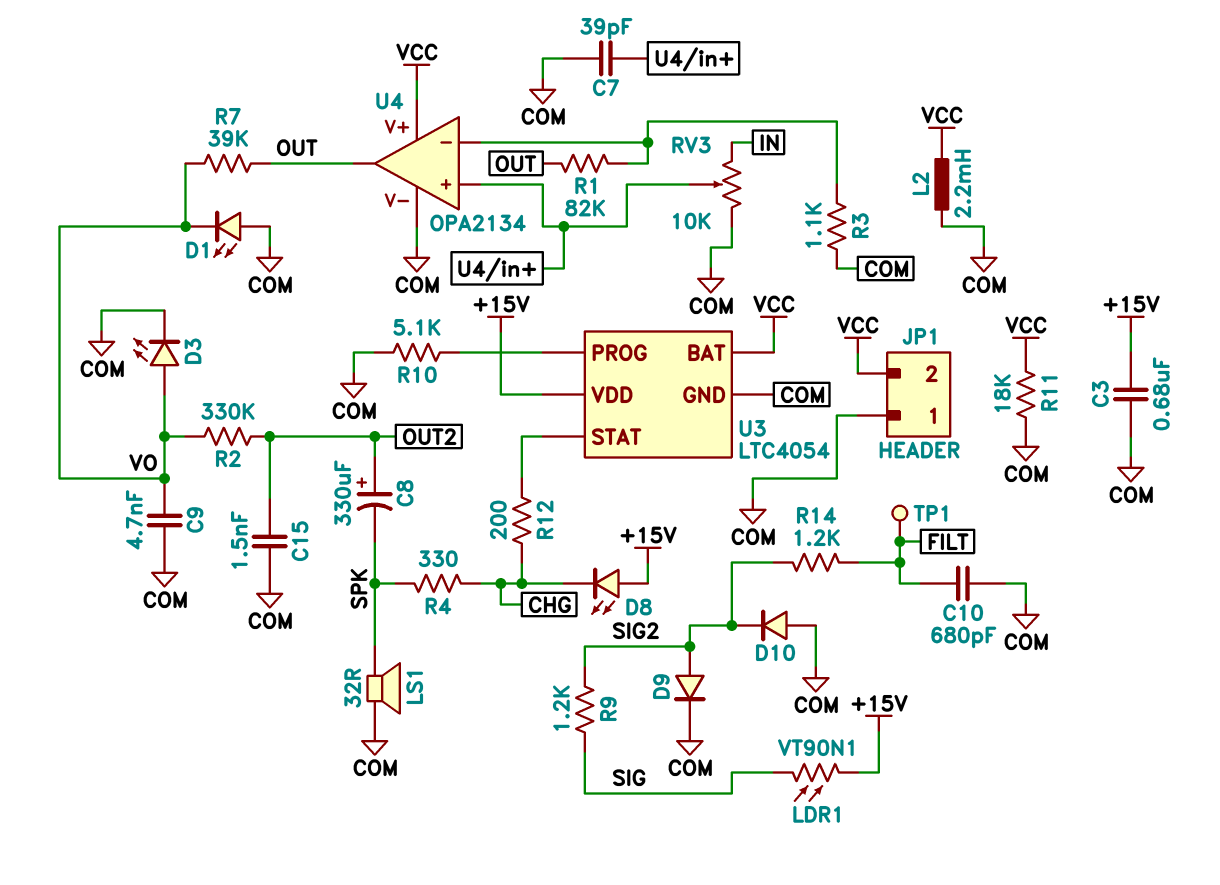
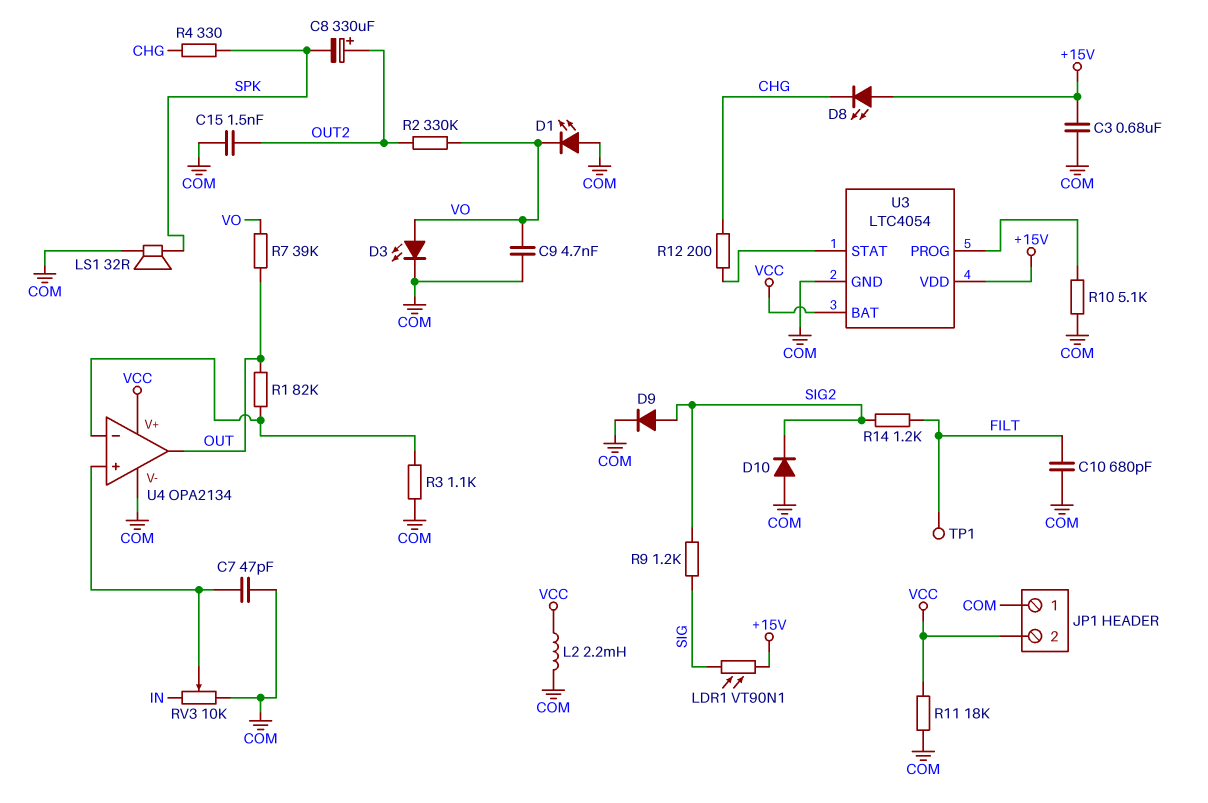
C7: 39pF (COM, U4/in+) -> 47pF (COM, U4/in+)

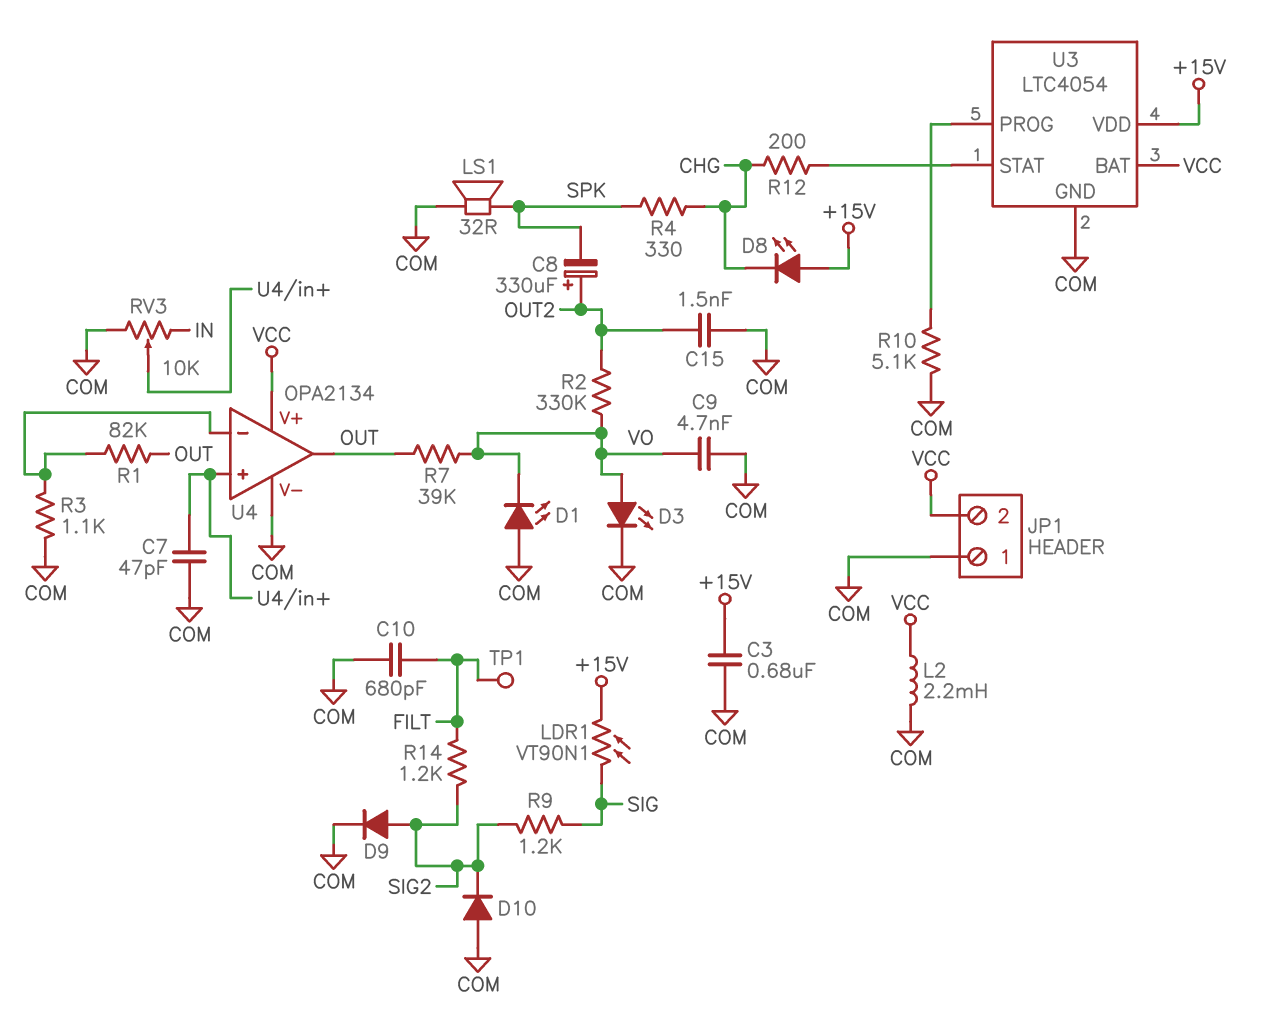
R11: 18k (COM, VCC) -> none

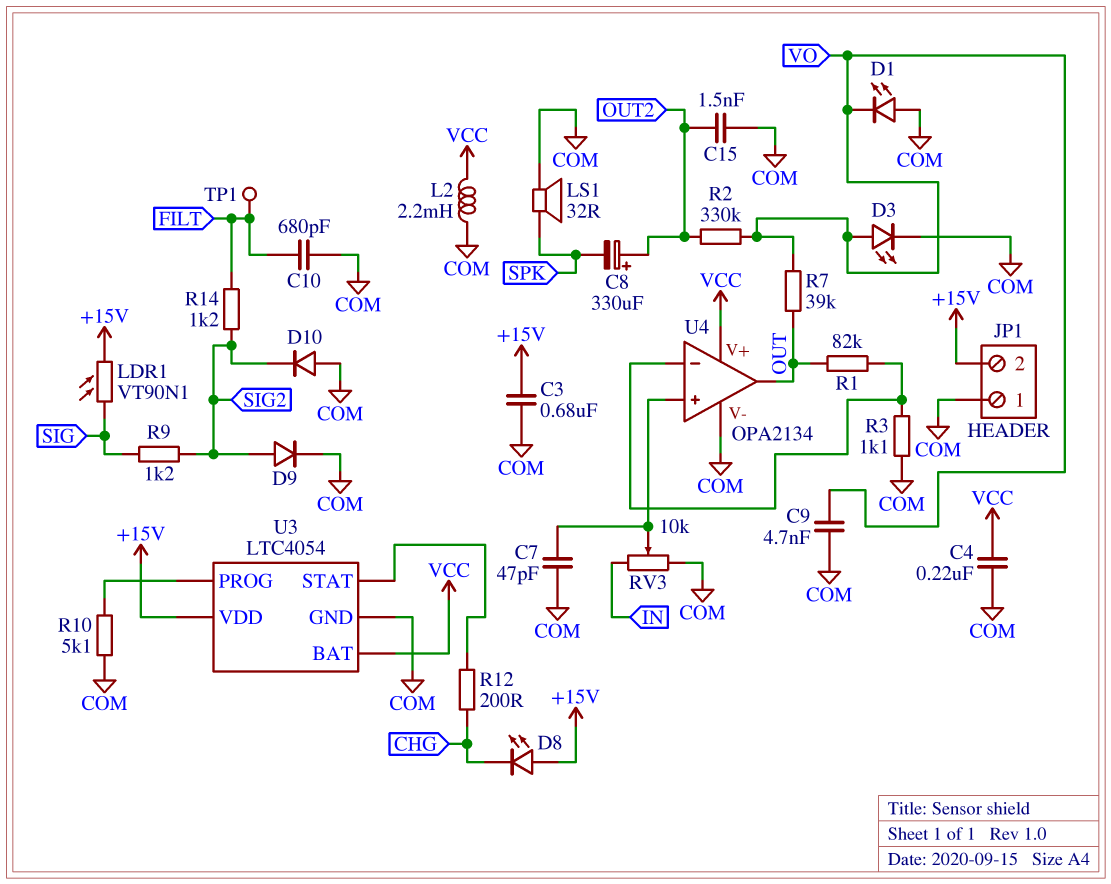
C4: none -> 220nF (COM, VCC)
JP1 pin 2: VCC -> +15V
R4: 330 (CHG, SPK) -> none

